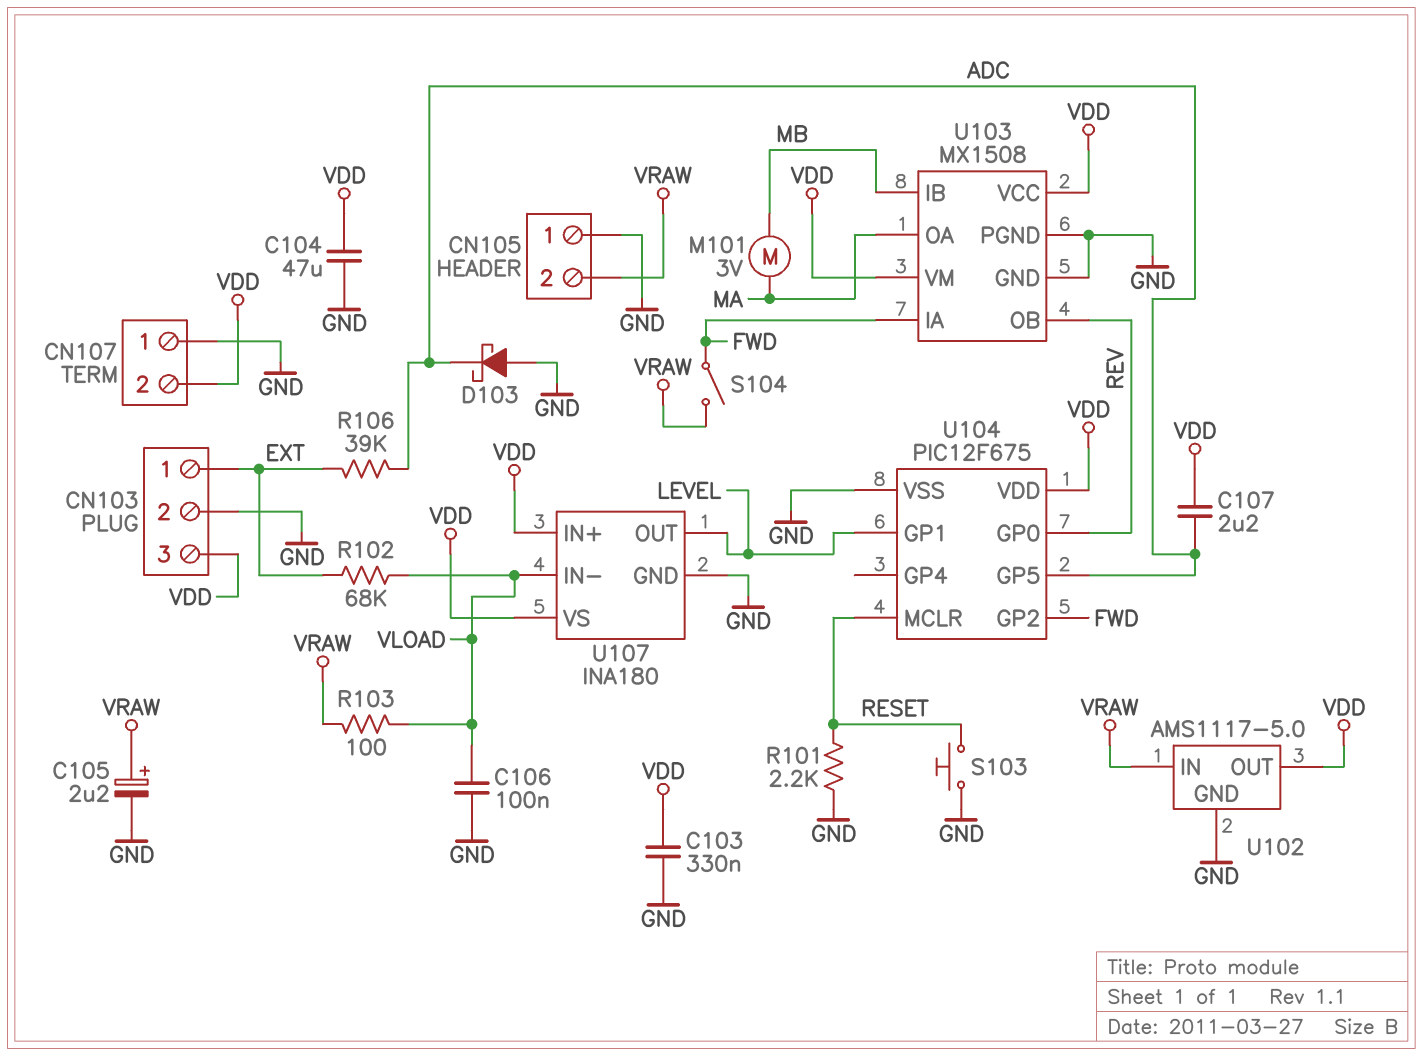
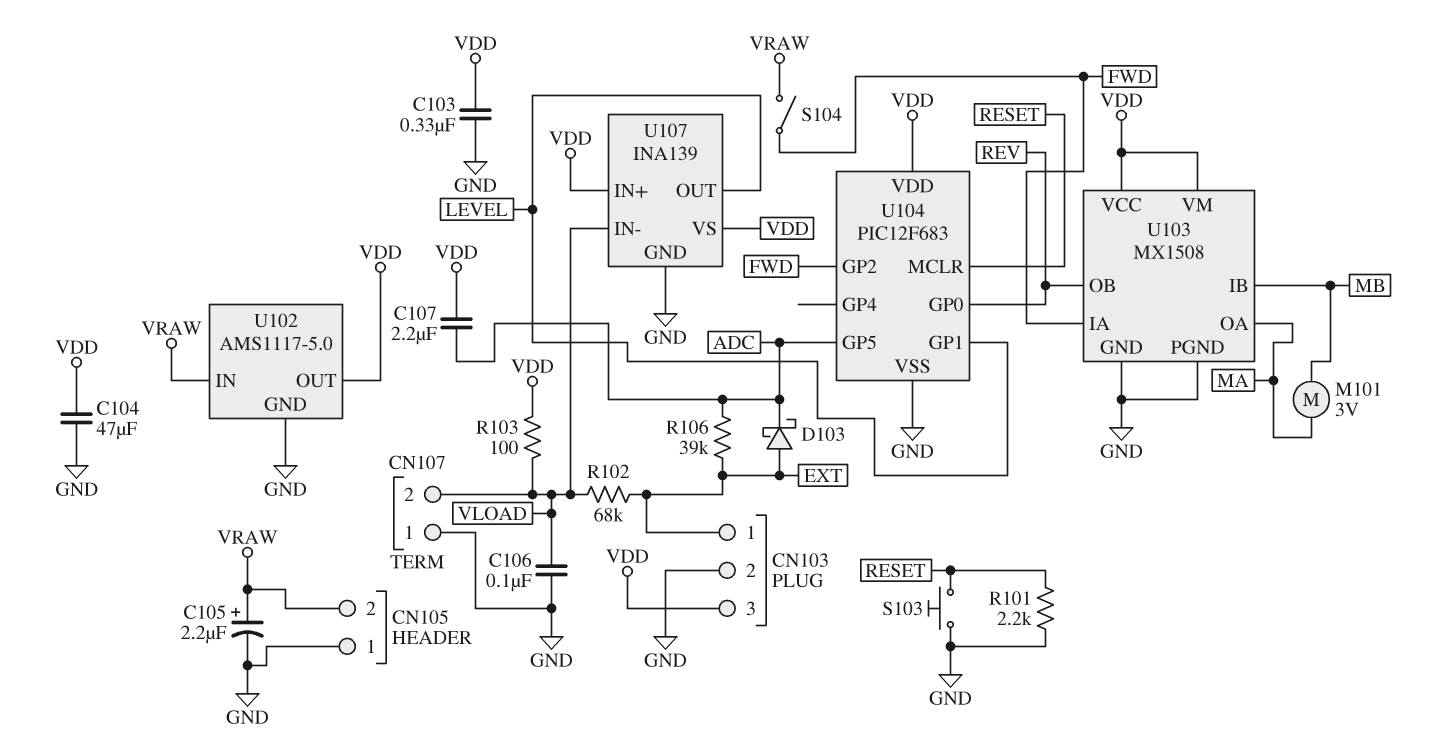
CN107 pin 2: VDD -> VLOAD
D103: schottky (A GND, K ADC) -> schottky (A EXT, K ADC)
R103: 100 (VLOAD, VRAW) -> 100 (VDD, VLOAD)
U104: PIC12F675 -> PIC12F683
U107: INA180 -> INA139

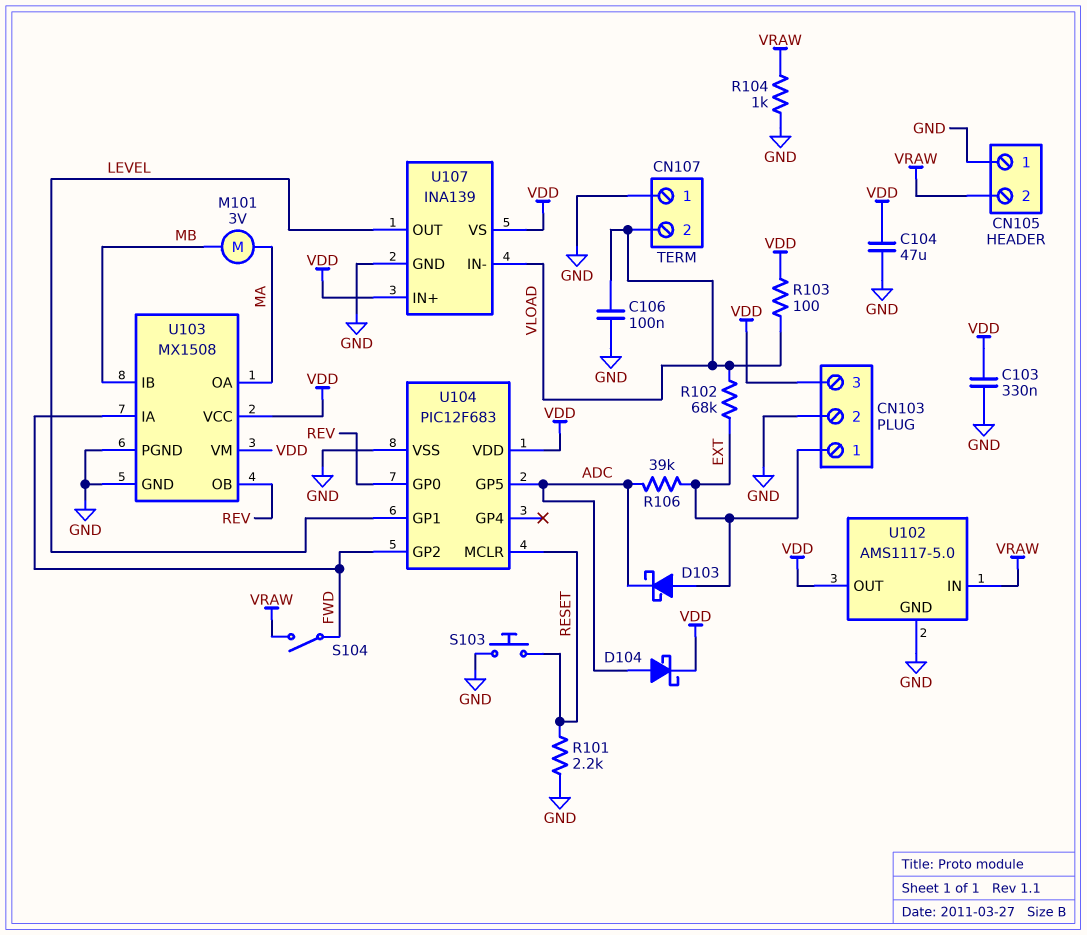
C105: 2.2uF (plus VRAW, minus GND) -> none
C107: 2.2uF (ADC, VDD) -> none
D104: none -> schottky (A ADC, K VDD)
R104: none -> 1k (GND, VRAW)

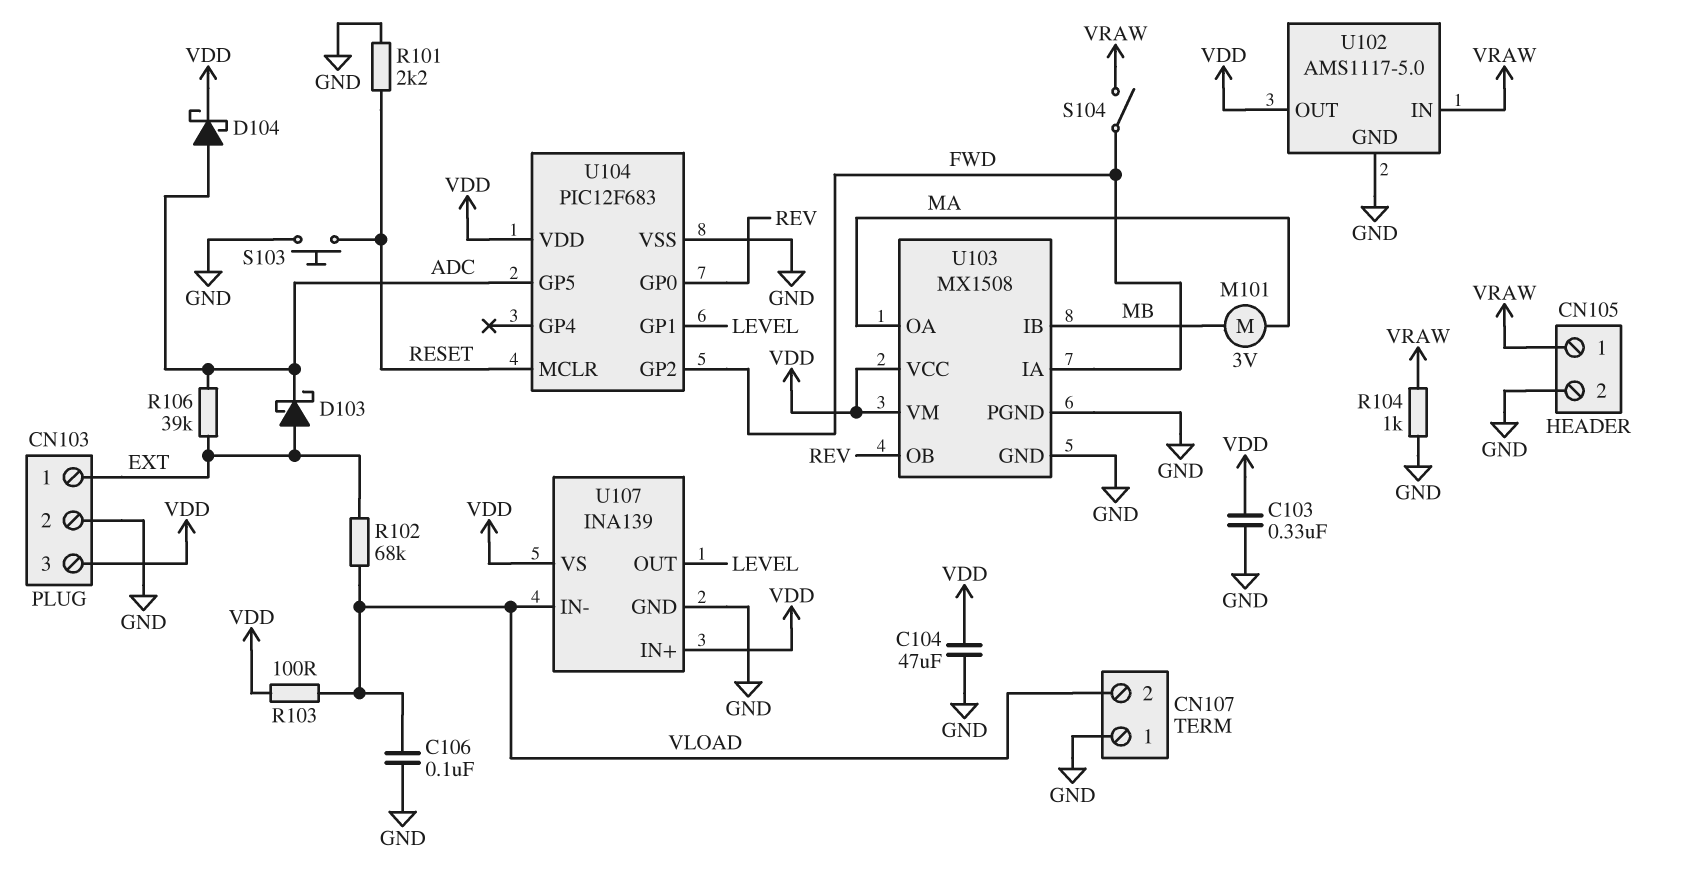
CN105 pin 1: GND -> VRAW
CN105 pin 2: VRAW -> GND

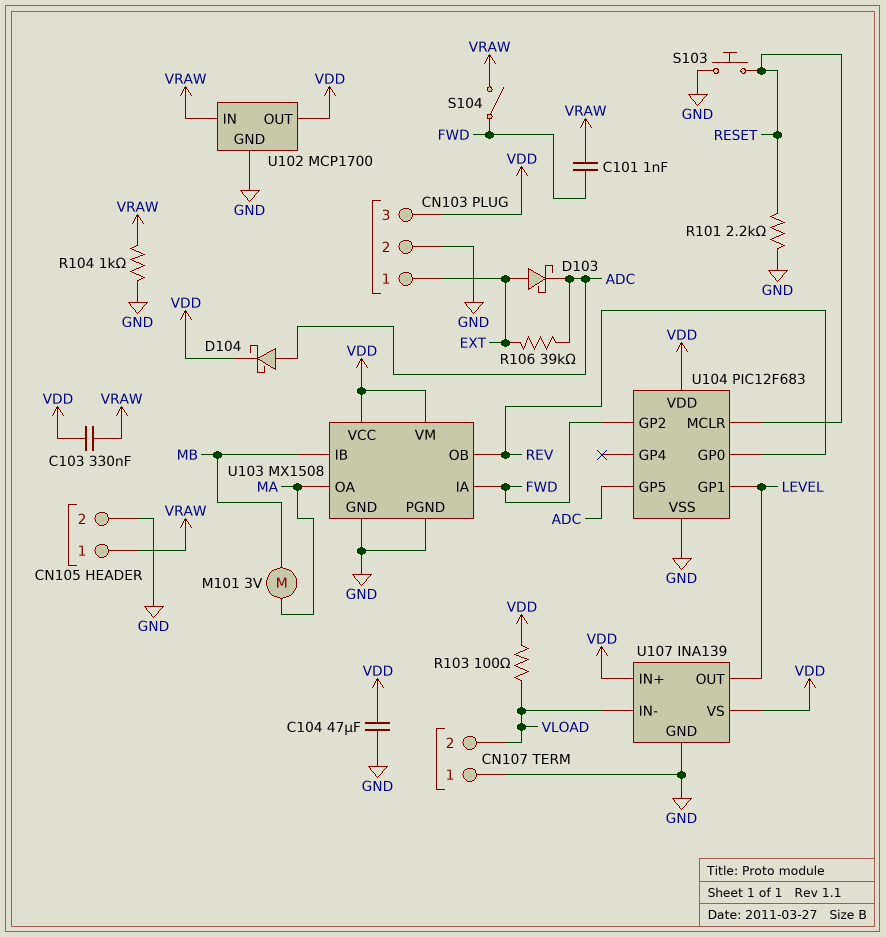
C101: none -> 1nF (FWD, VRAW)
C103: 330nF (GND, VDD) -> 330nF (VDD, VRAW)
C106: 100nF (GND, VLOAD) -> none
R102: 68k (EXT, VLOAD) -> none
U102: AMS1117-5.0 -> MCP1700

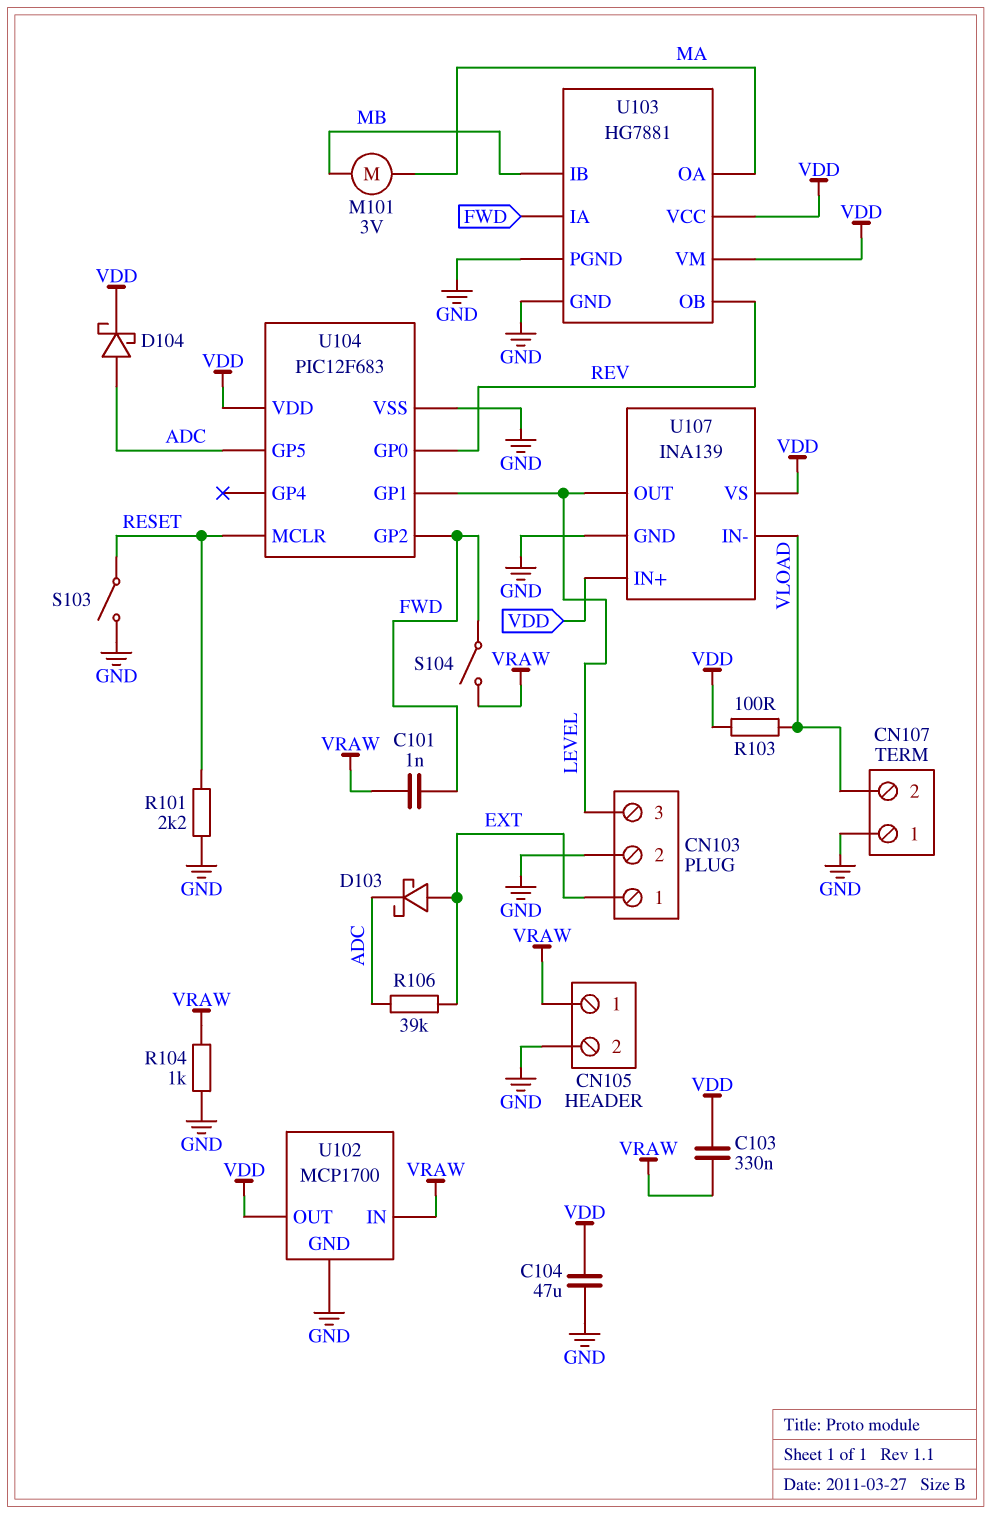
CN103 pin 3: VDD -> LEVEL
S103: button (GND, RESET) -> switch (GND, RESET)
U103: MX1508 -> HG7881

